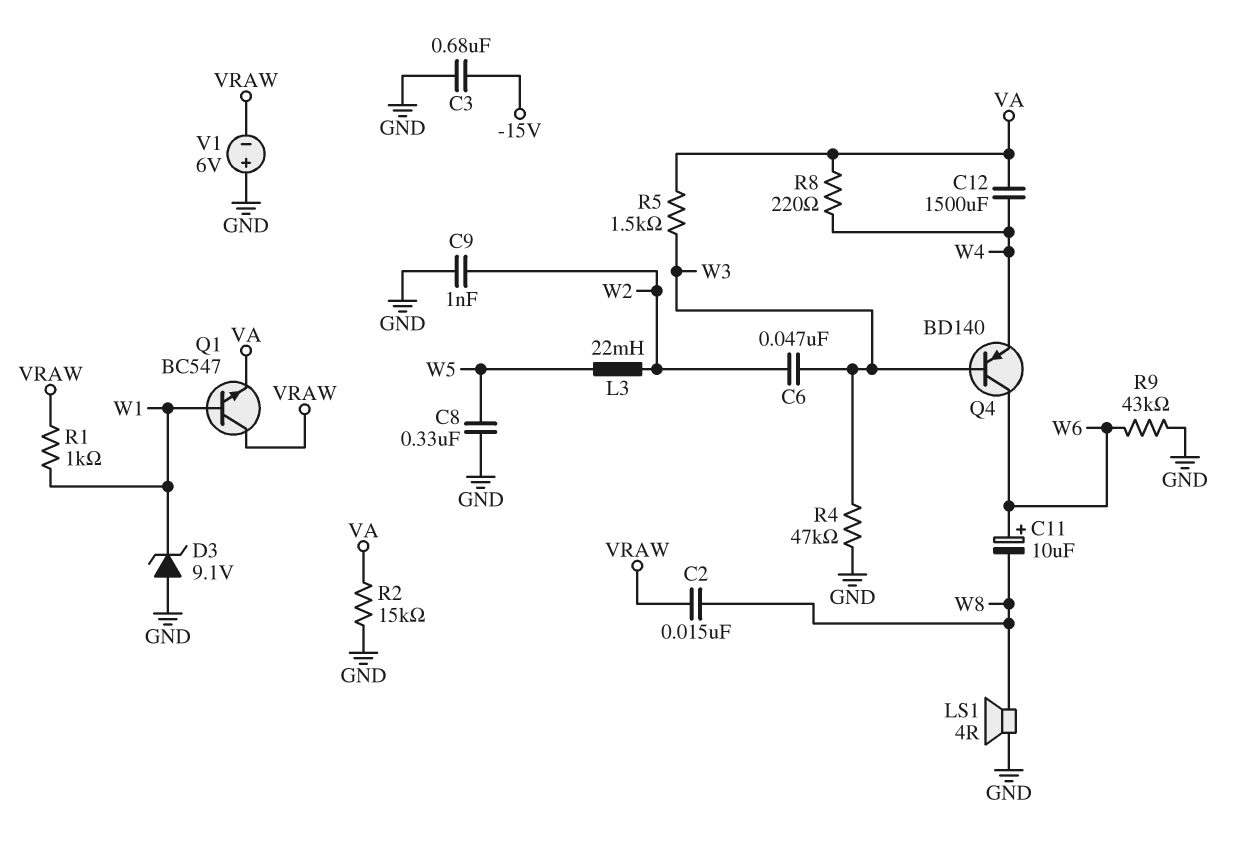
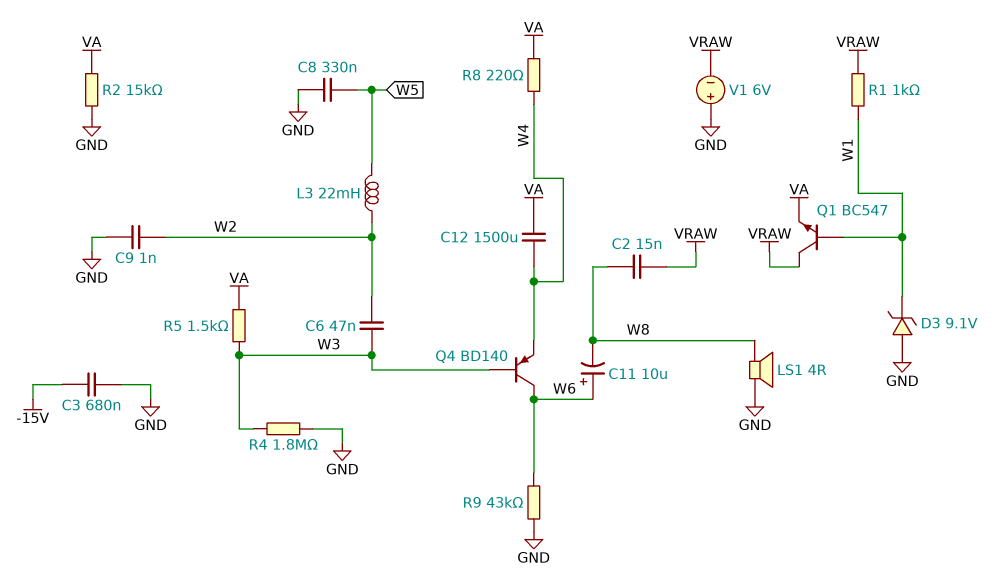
R4: 47k (GND, W3) -> 1.8M (GND, W3)

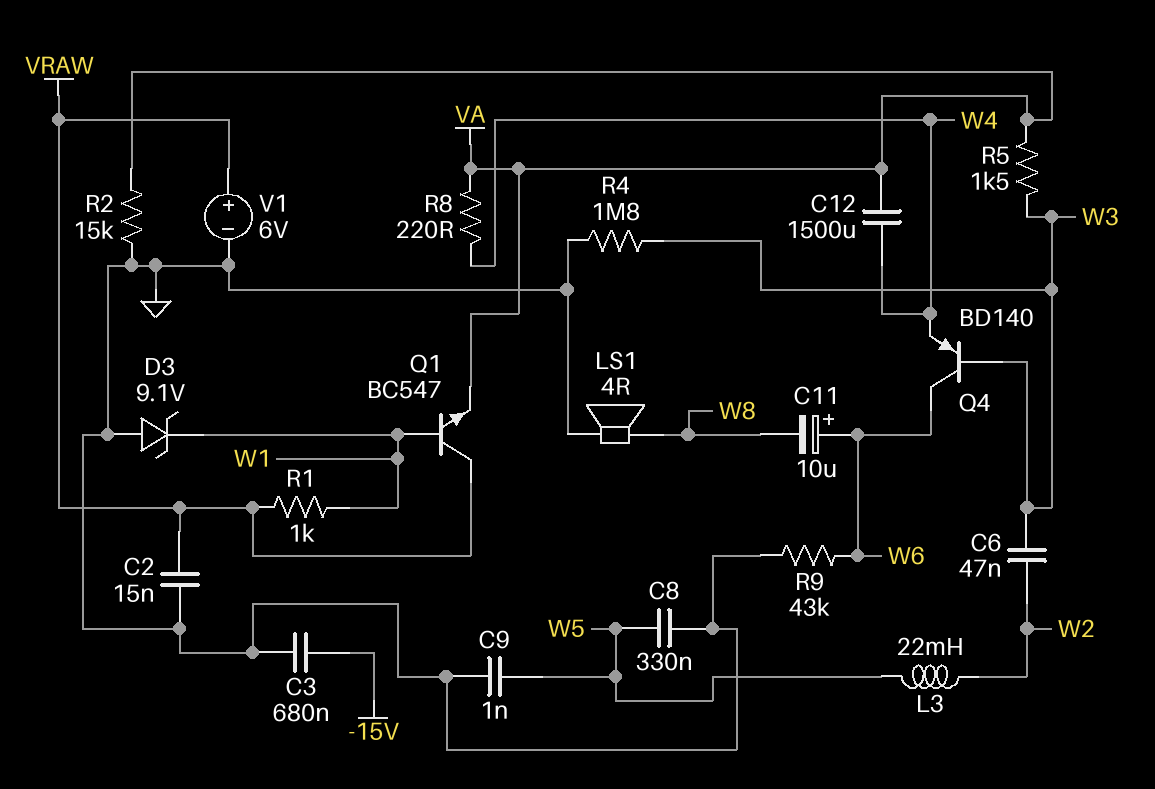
C2: 15nF (VRAW, W8) -> 15nF (GND, VRAW)
C9: 1nF (GND, W2) -> 1nF (GND, W5)
V1: 6V (plus GND, minus VRAW) -> 6V (plus VRAW, minus GND)

